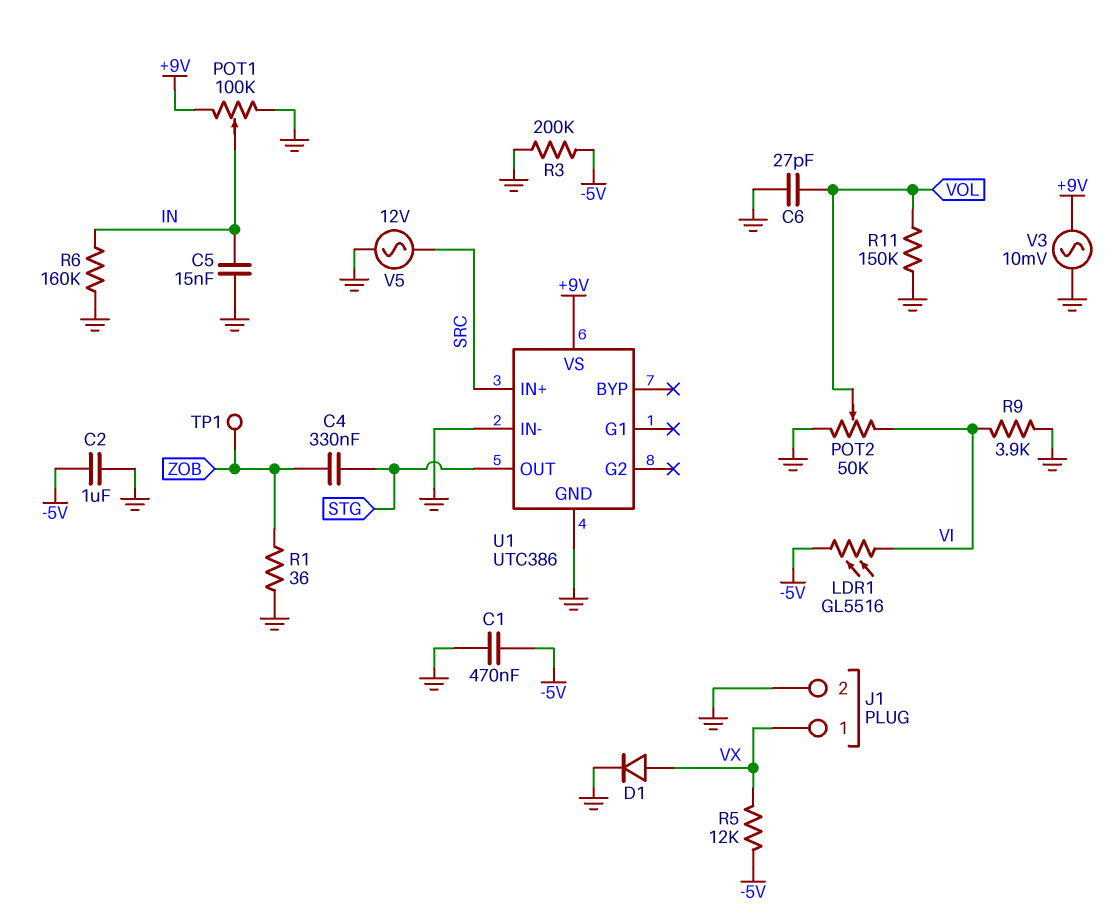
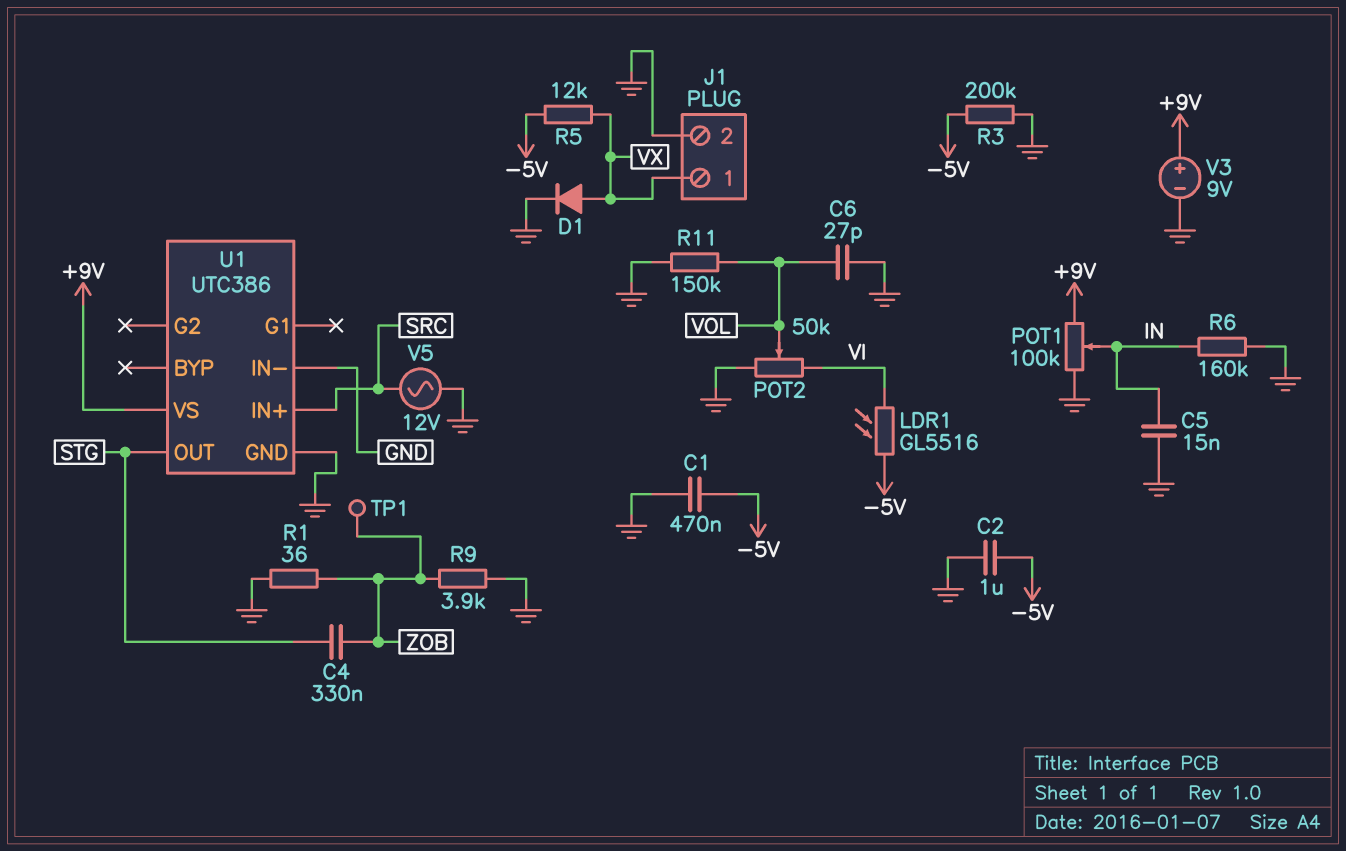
R9: 3.9k (GND, VI) -> 3.9k (GND, ZOB)
V3: AC 10mV (+9V, GND) -> 9V (plus +9V, minus GND)

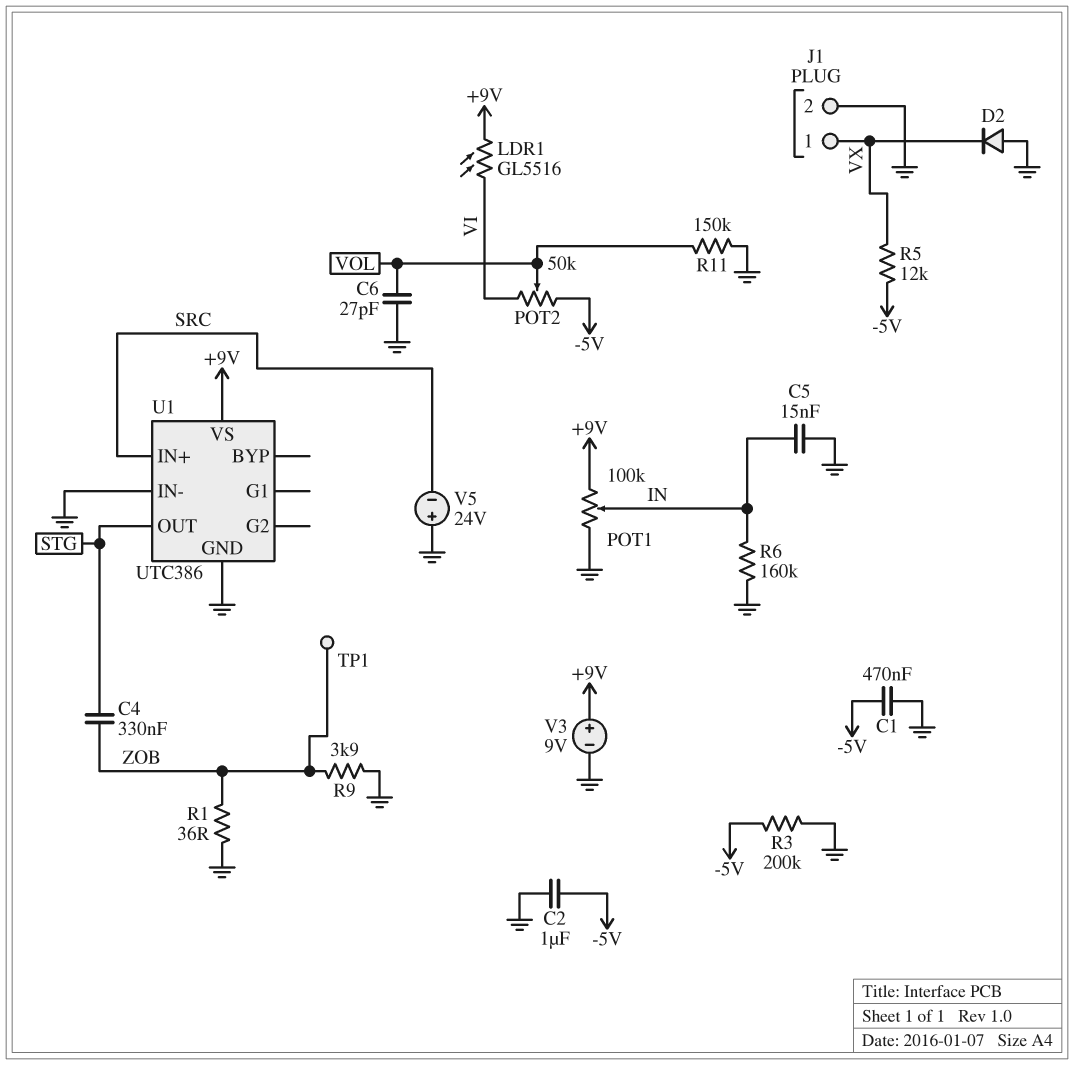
D1: diode (A VX, K GND) -> none
D2: none -> diode (A GND, K VX)
LDR1: GL5516 (-5V, VI) -> GL5516 (+9V, VI)
POT2: 50k (GND, VI, wiper VOL) -> 50k (-5V, VI, wiper VOL)
V5: AC 12V (GND, SRC) -> 24V (plus GND, minus SRC)

